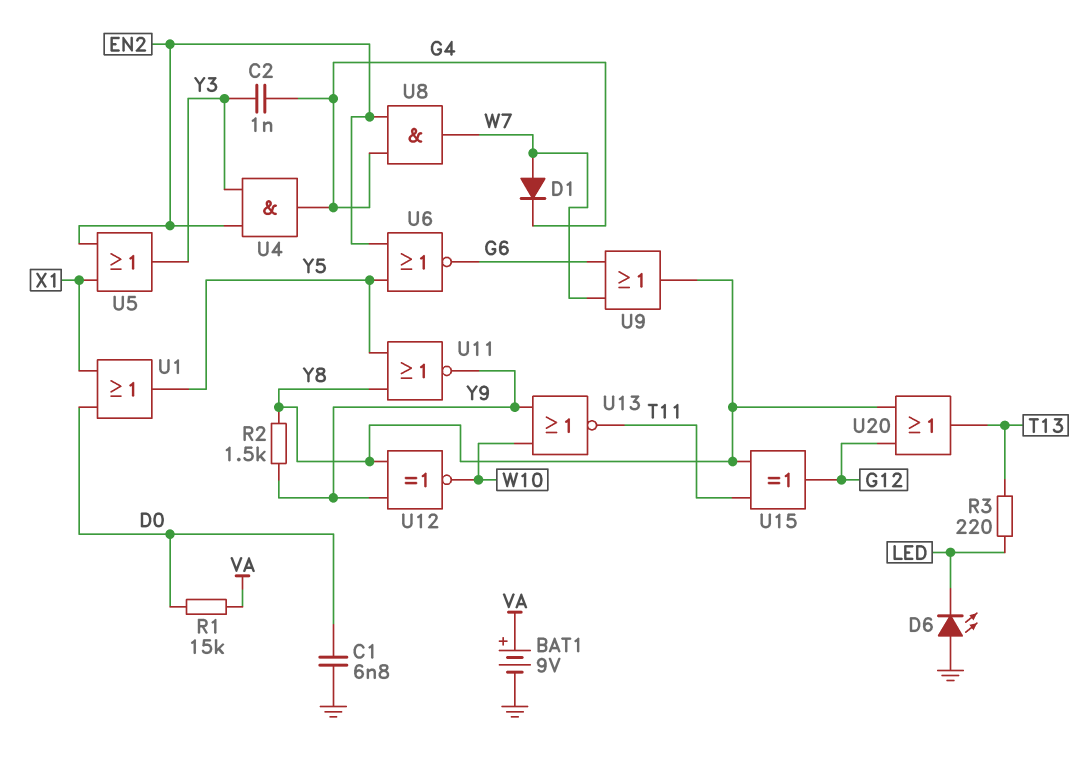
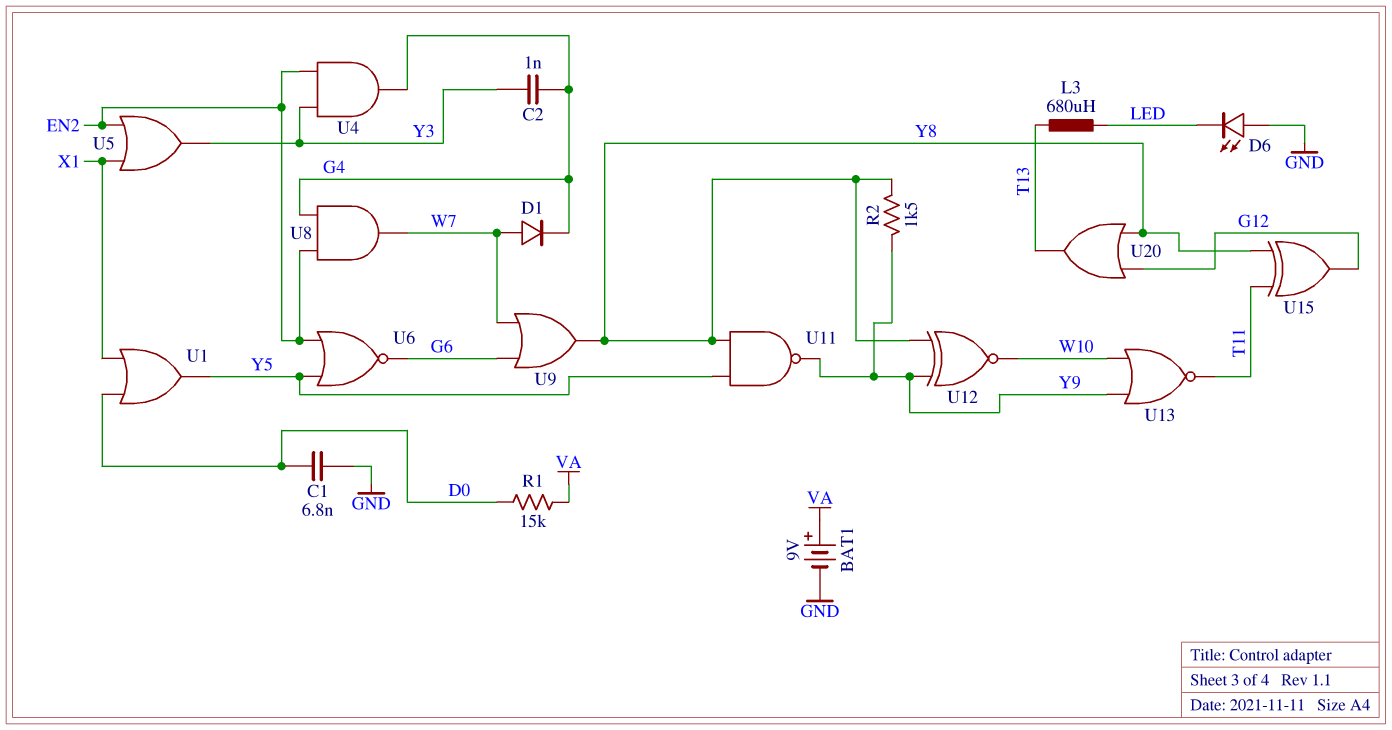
L3: none -> 680uH (LED, T13)
R3: 220 (LED, T13) -> none
U11: NOR (in Y5, in Y8, out Y9) -> NAND (in Y5, in Y8, out Y9)

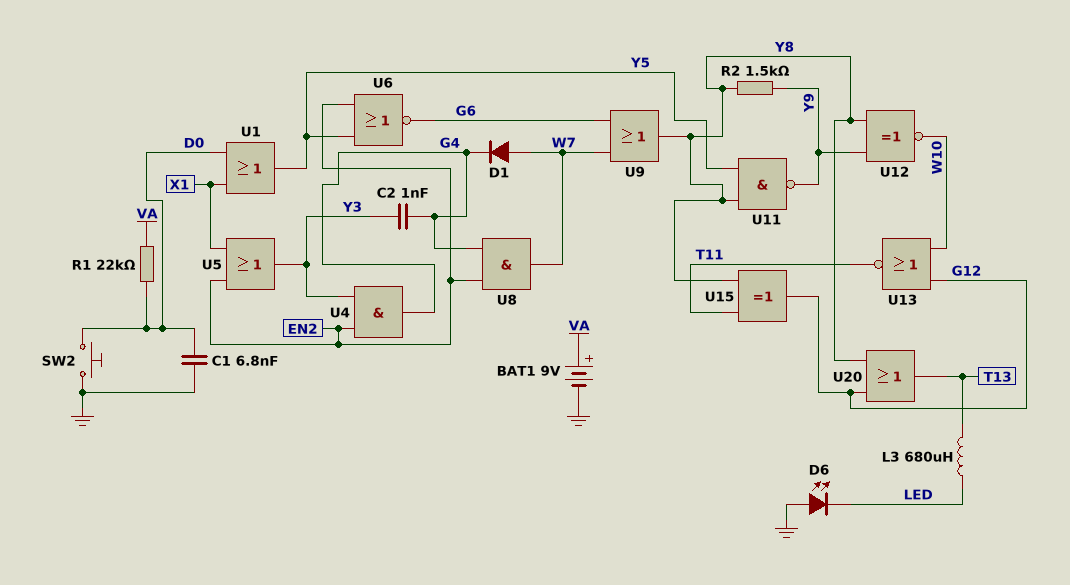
R1: 15k (D0, VA) -> 22k (D0, VA)
SW2: none -> button (D0, GND)
U13: NOR (in W10, in Y9, out T11) -> NOR (in G12, in W10, out T11)

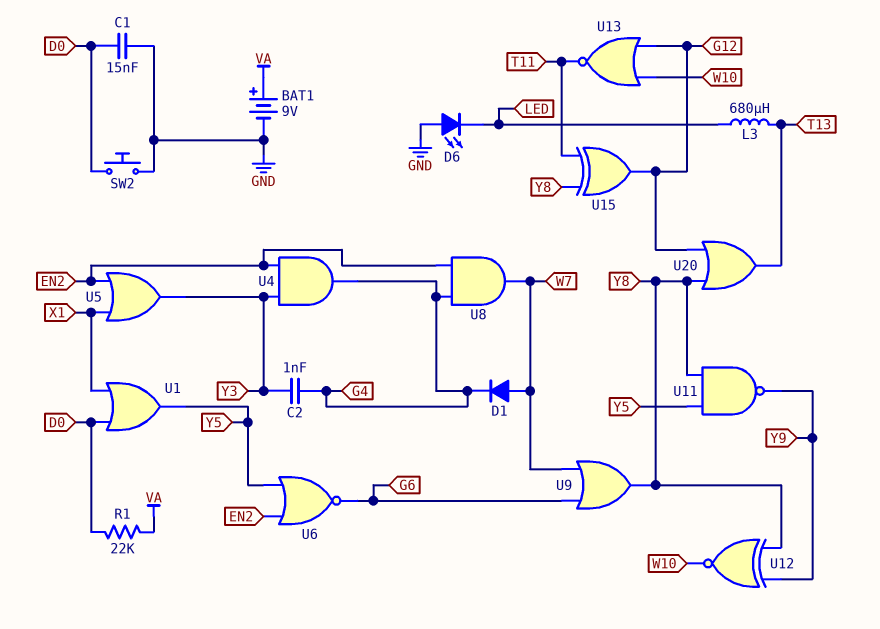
C1: 6.8nF (D0, GND) -> 15nF (D0, GND)
R2: 1.5k (Y8, Y9) -> none

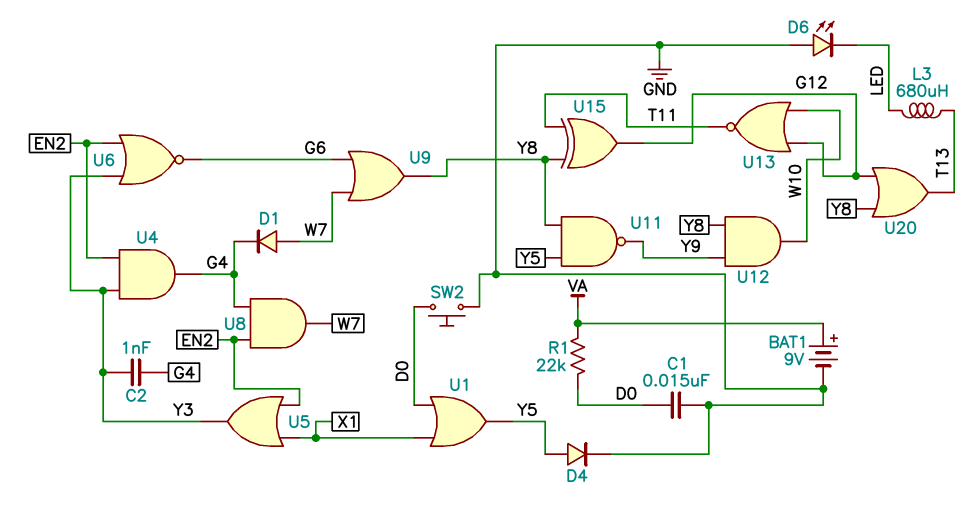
D4: none -> diode (A Y5, K GND)
U6: NOR (in EN2, in Y5, out G6) -> NOR (in EN2, in Y3, out G6)
U12: XNOR (in Y8, in Y9, out W10) -> AND (in Y8, in Y9, out W10)

